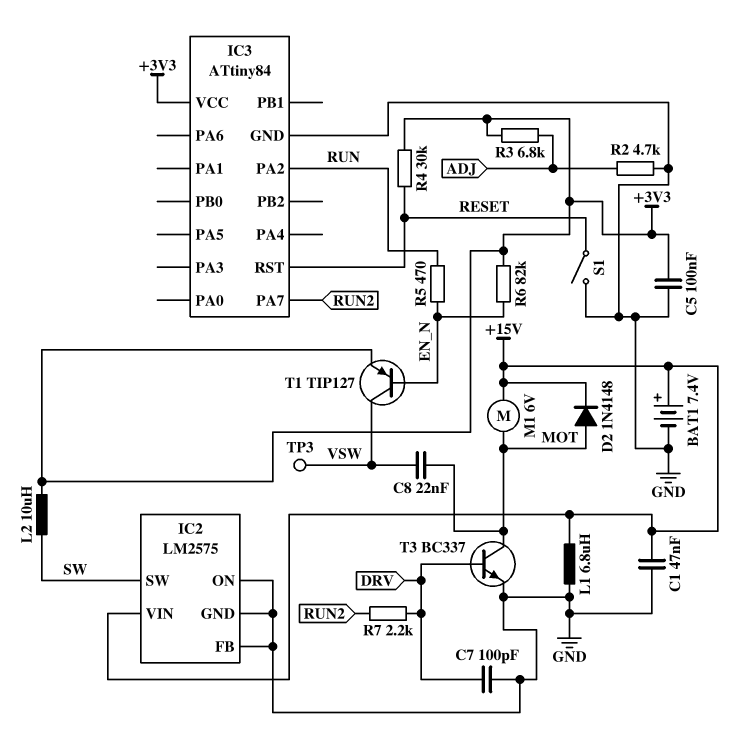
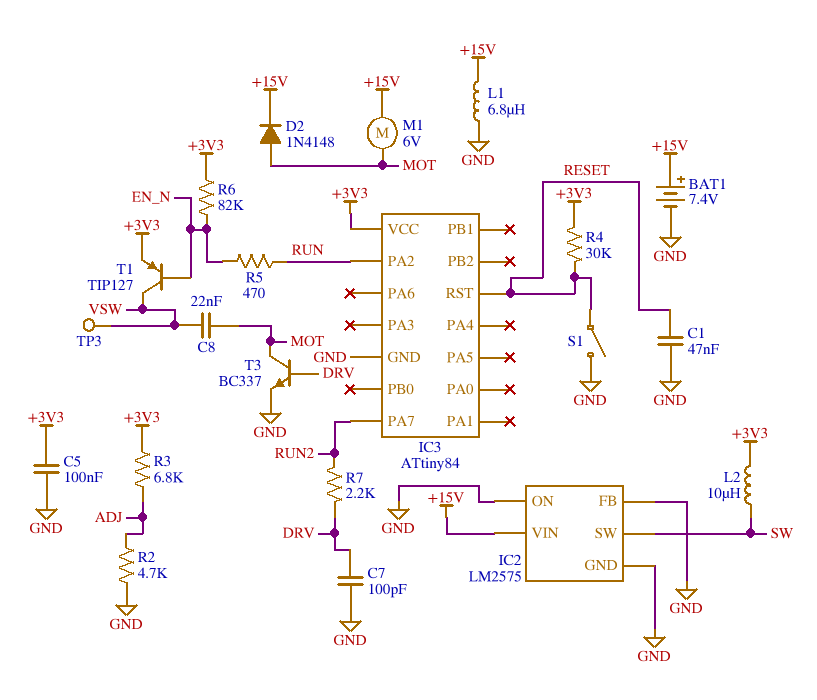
C1: 47nF (+15V, GND) -> 47nF (GND, RESET)

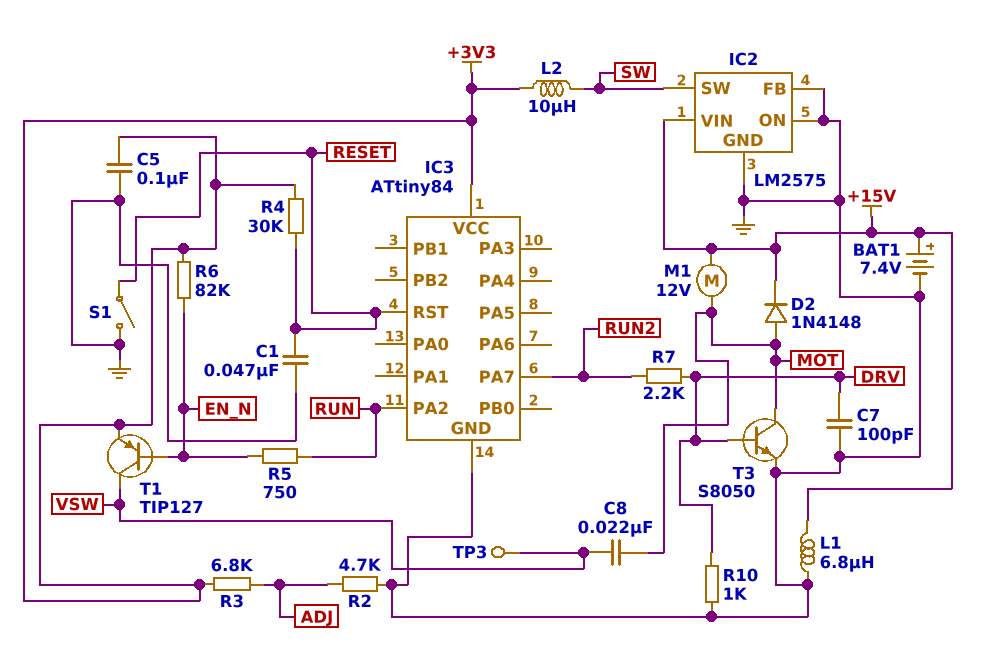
M1: motor 6V (+15V, MOT) -> motor 12V (+15V, MOT)
R5: 470 (EN_N, RUN) -> 750 (EN_N, RUN)
R10: none -> 1k (DRV, GND)
T3: NPN BC337 (B DRV, C MOT, E GND) -> NPN S8050 (B DRV, C MOT, E GND)

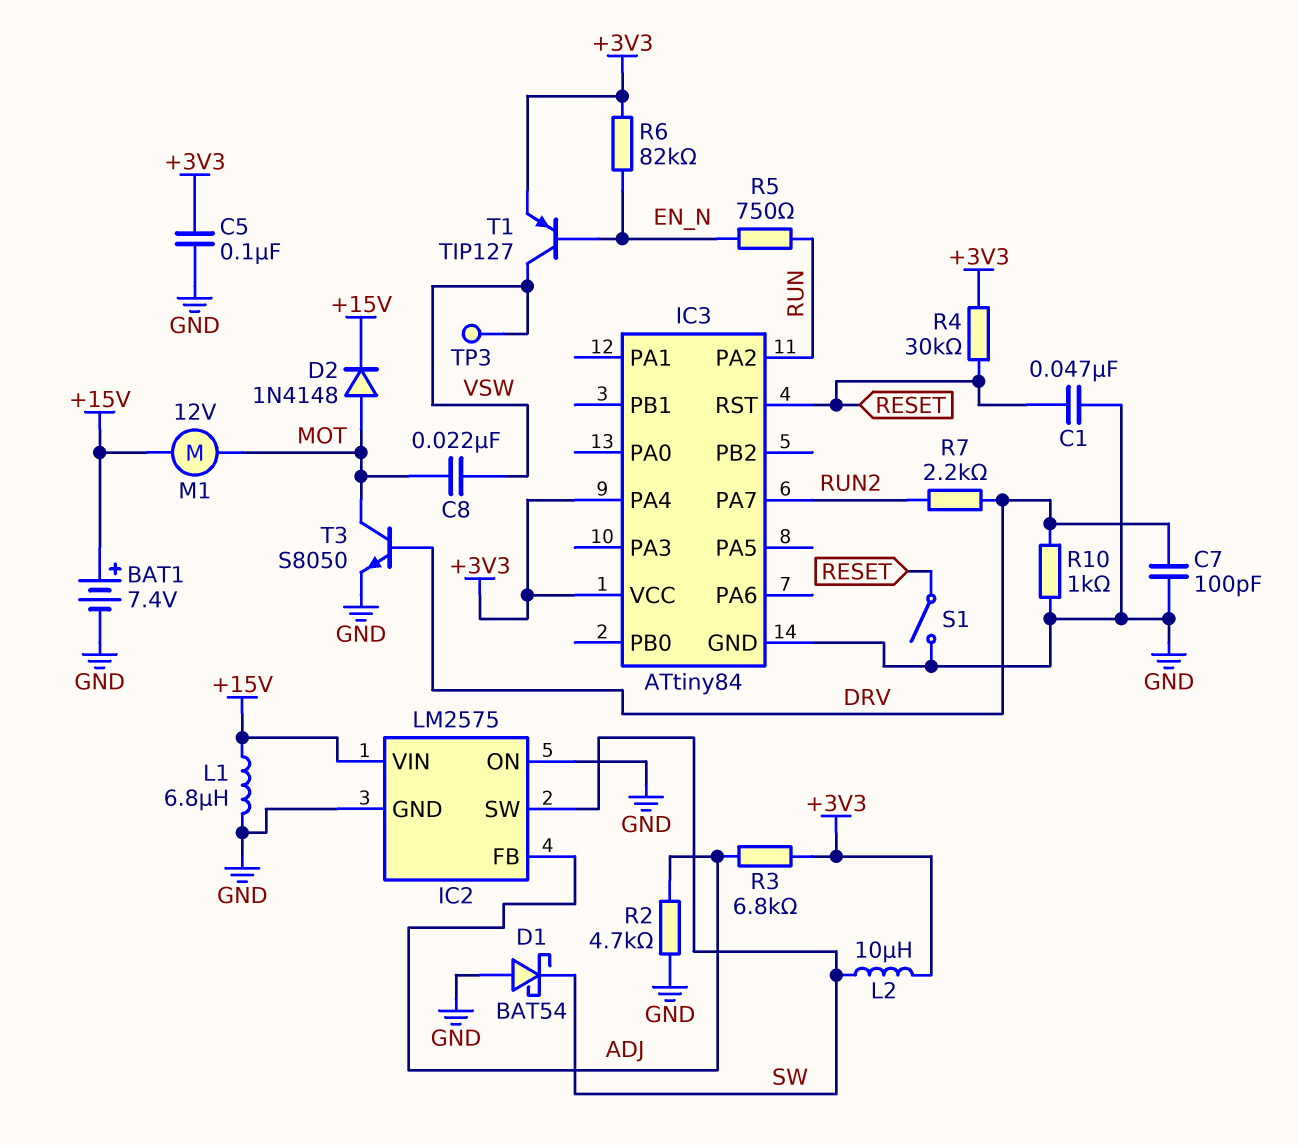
D1: none -> schottky BAT54 (A GND, K SW)
IC2 pin FB: GND -> ADJ
IC3 pin PA4: none -> +3V3

